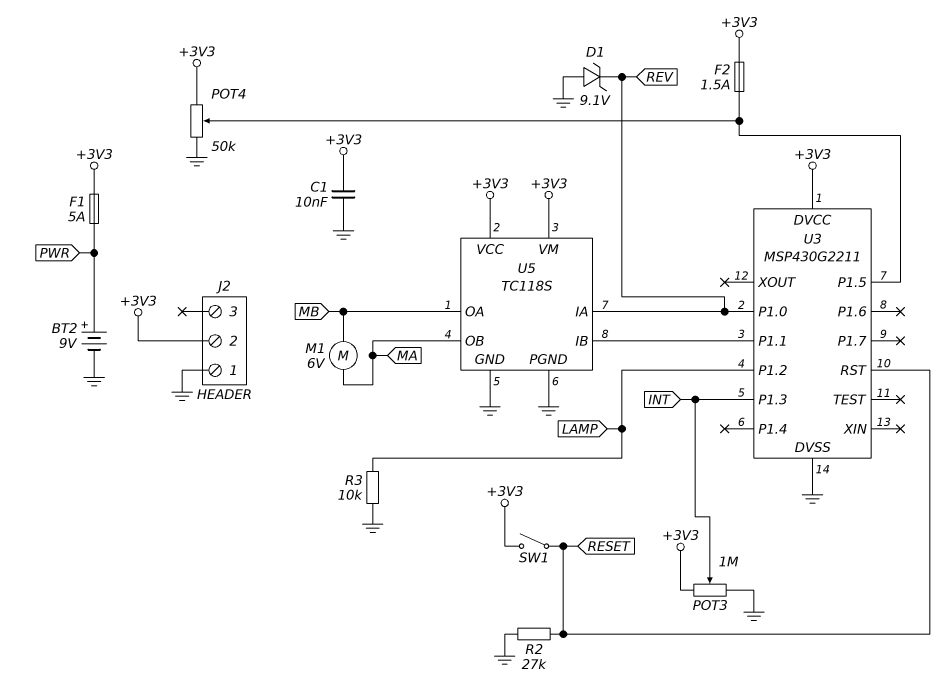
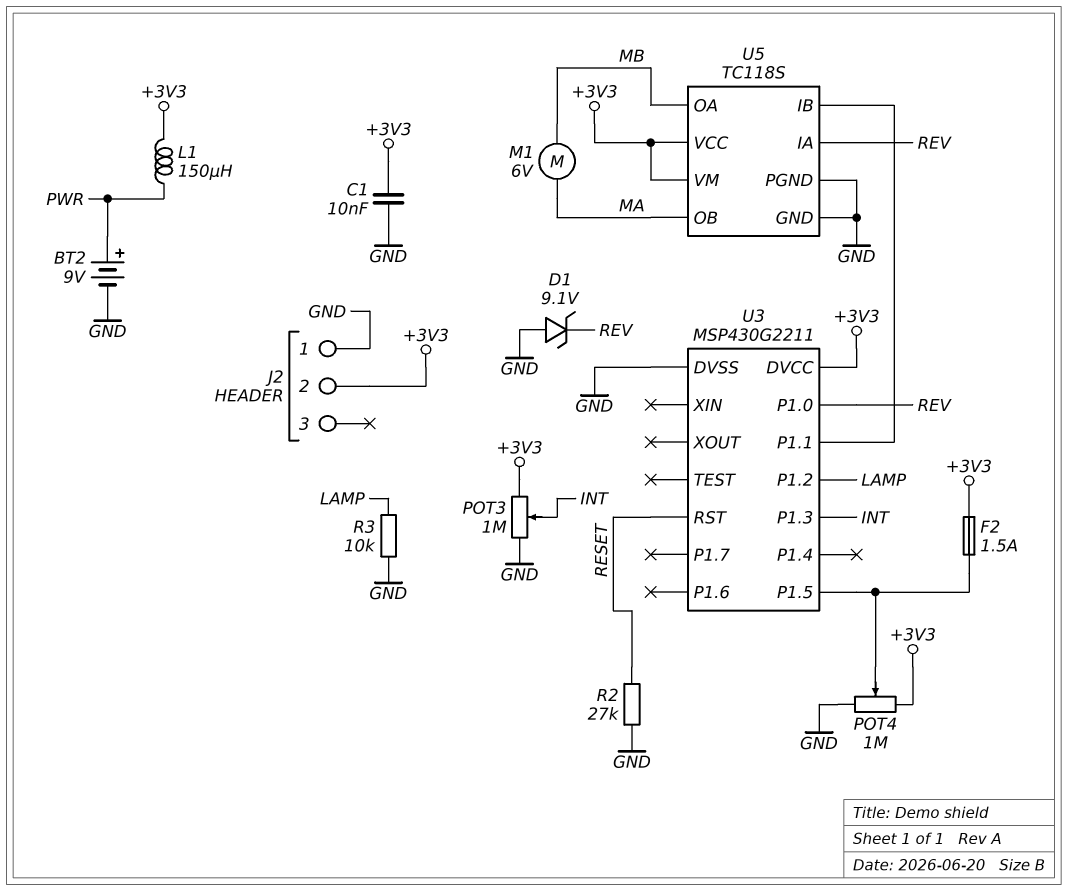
F1: 5A (+3V3, PWR) -> none
L1: none -> 150uH (+3V3, PWR)
POT4: 50k (+3V3, GND, wiper U3/P1.5) -> 1M (+3V3, GND, wiper U3/P1.5)
SW1: switch (+3V3, RESET) -> none

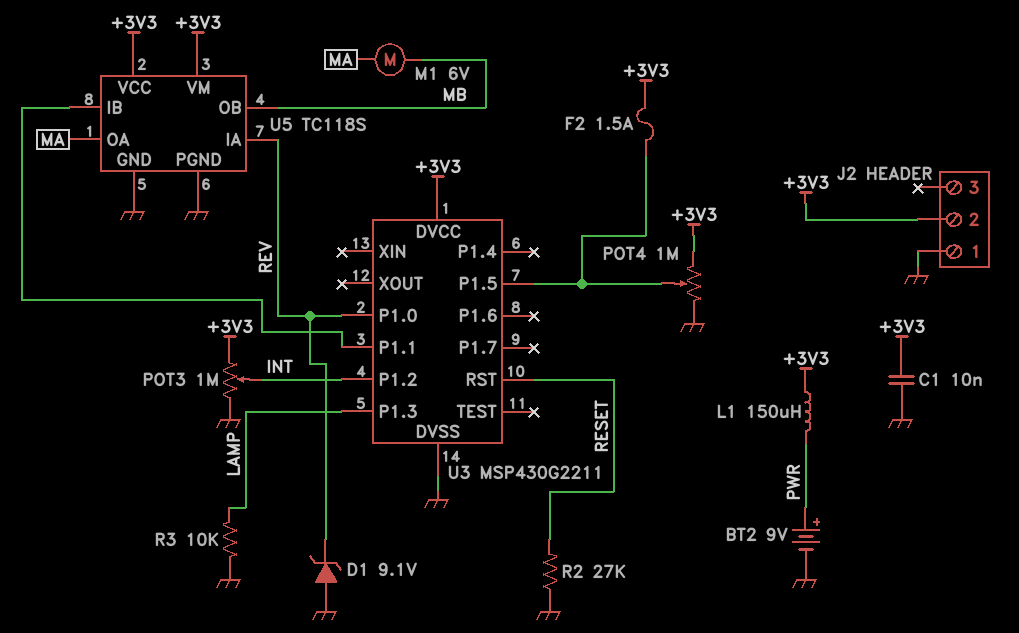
U3 pin P1.2: LAMP -> INT
U3 pin P1.3: INT -> LAMP
U5 pin OA: MB -> MA
U5 pin OB: MA -> MB

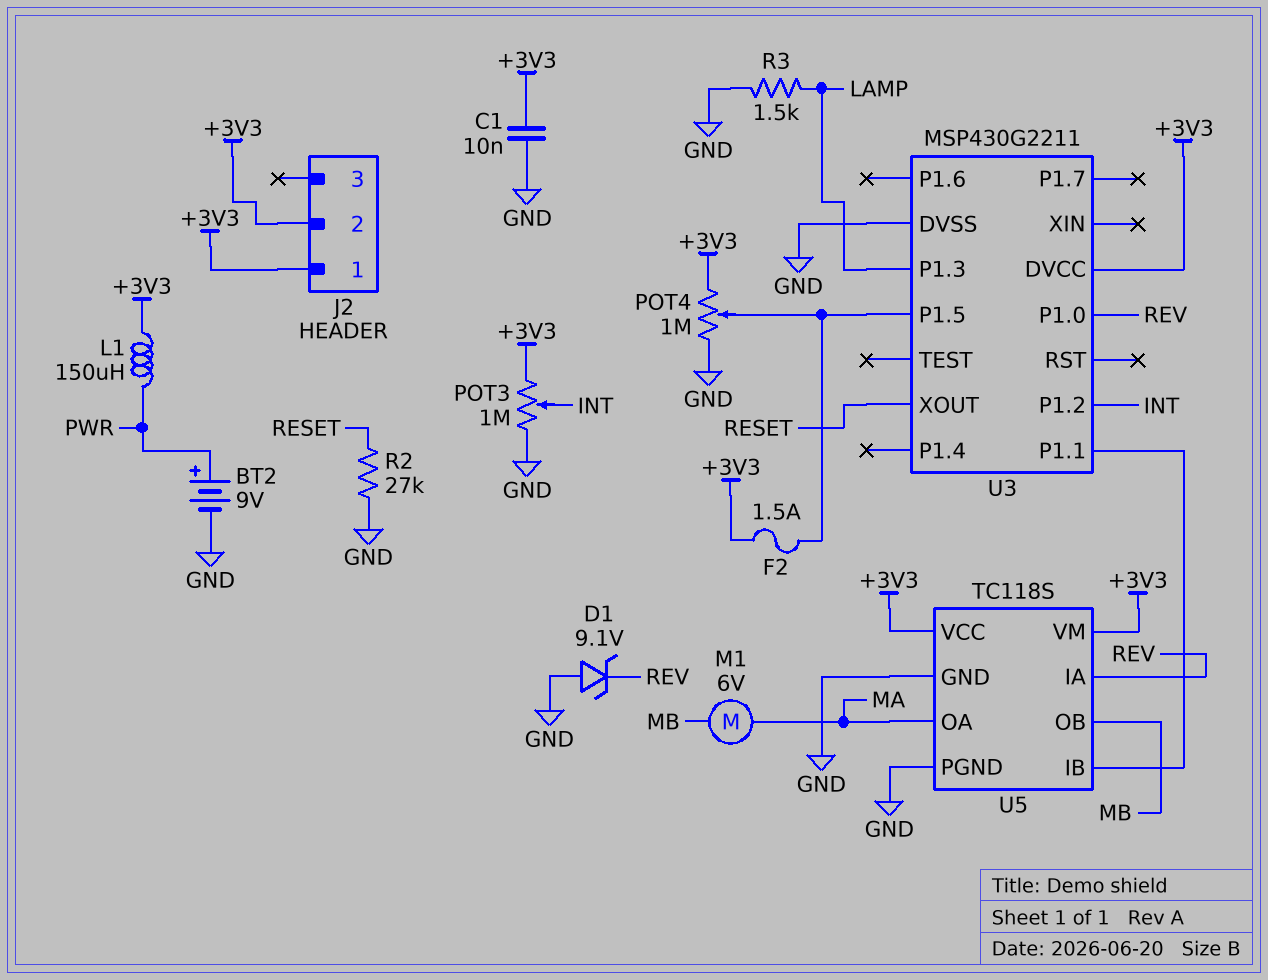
J2 pin 1: GND -> +3V3
R3: 10k (GND, LAMP) -> 1.5k (GND, LAMP)
U3 pin RST: RESET -> none
U3 pin XOUT: none -> RESET

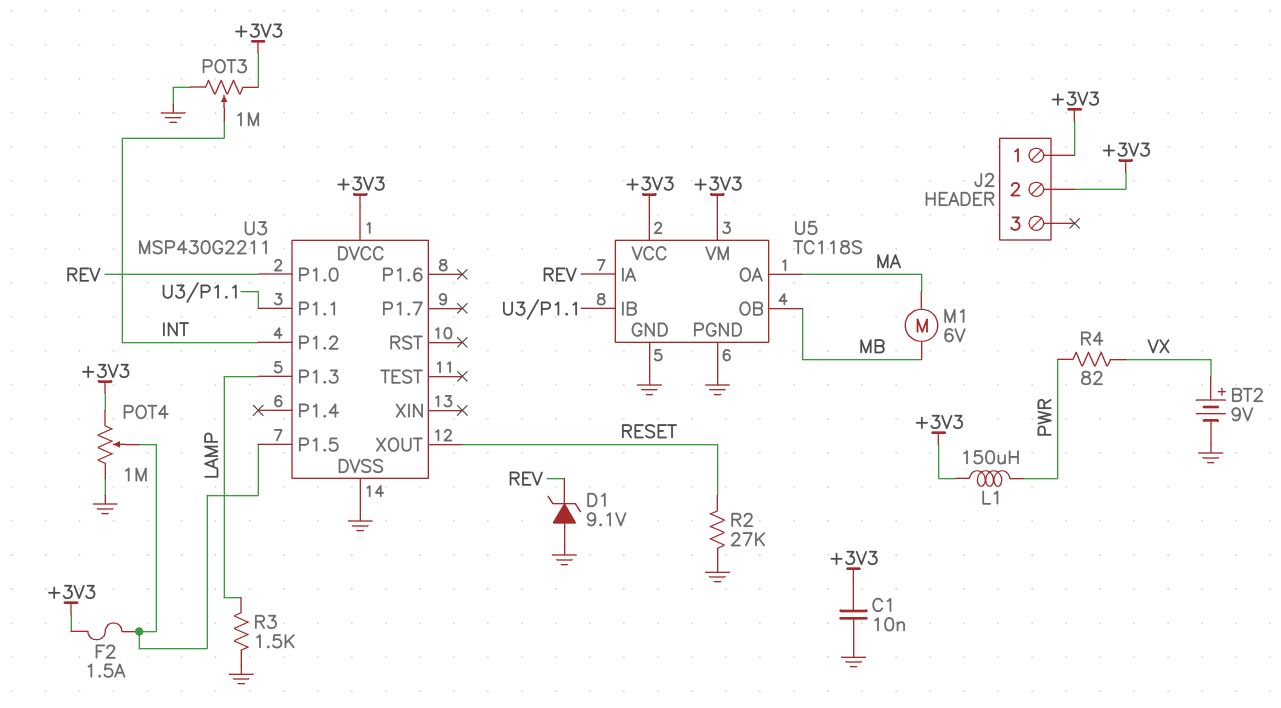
BT2: 9V (plus PWR, minus GND) -> 9V (plus VX, minus GND)
R4: none -> 82 (PWR, VX)

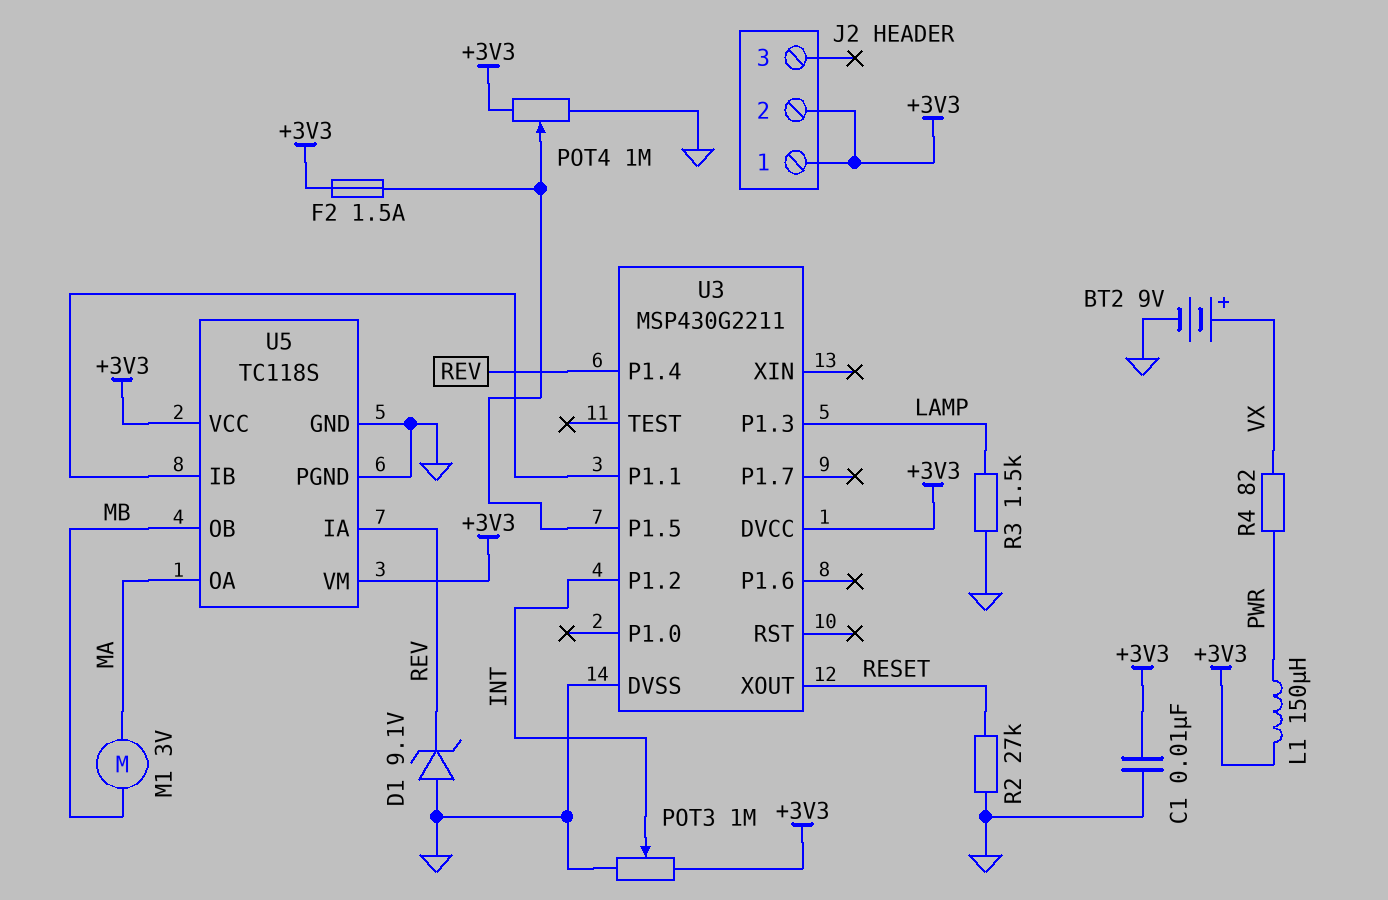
M1: motor 6V (MA, MB) -> motor 3V (MA, MB)
U3 pin P1.0: REV -> none
U3 pin P1.4: none -> REV

